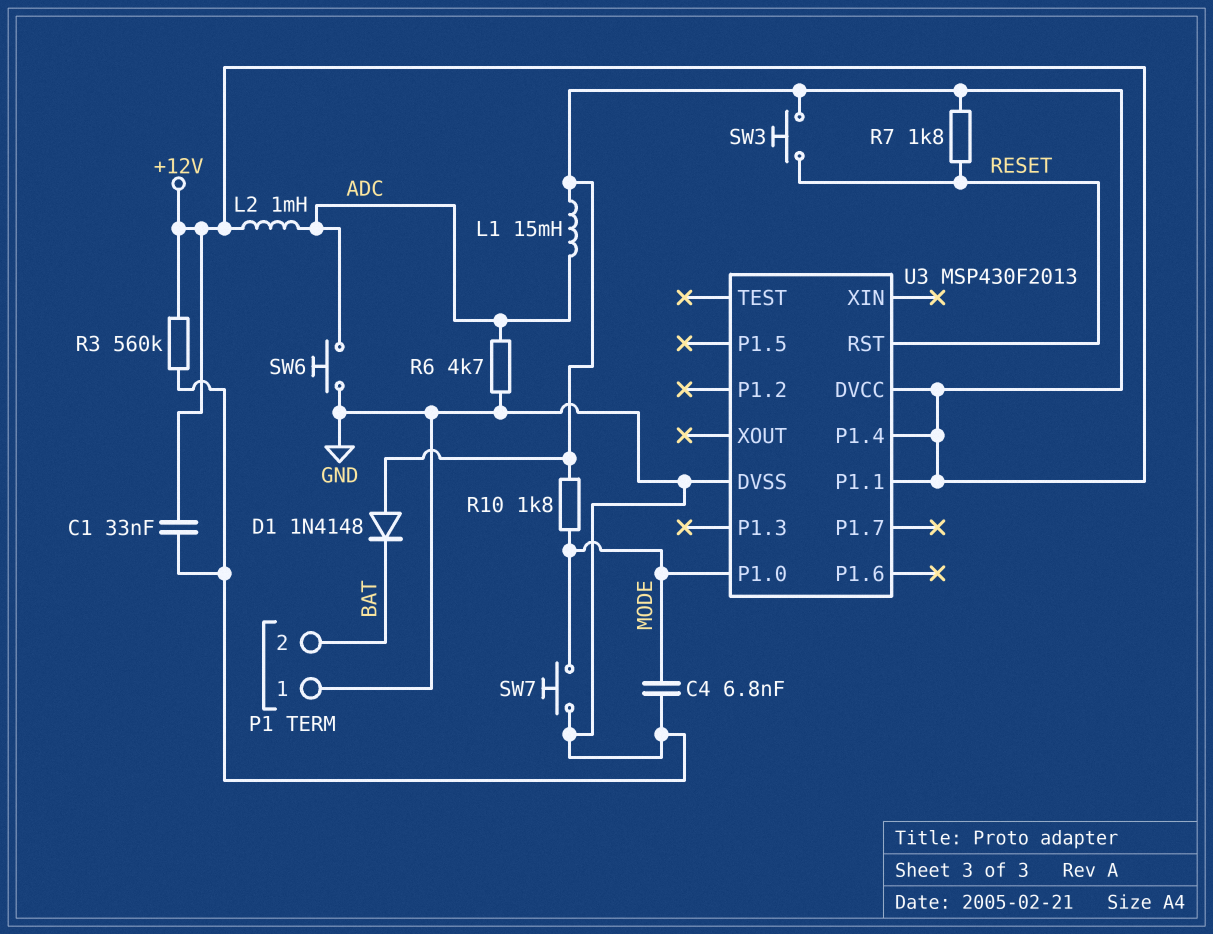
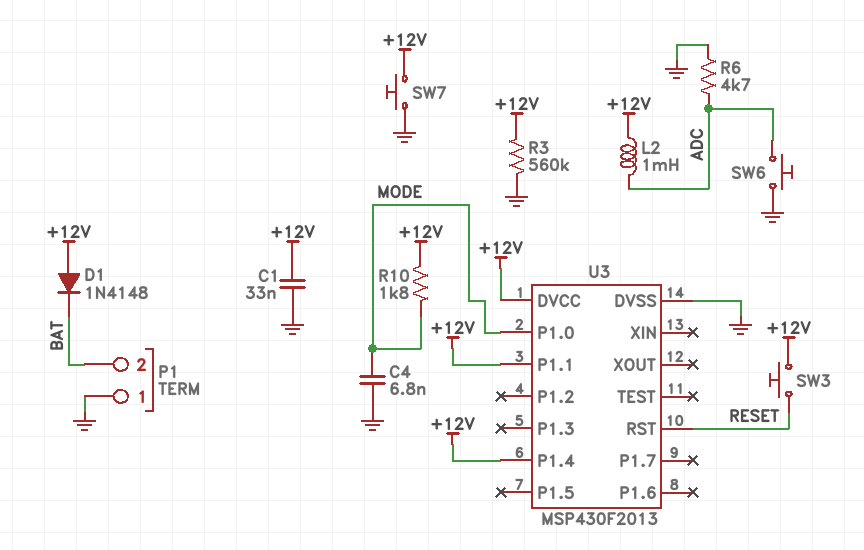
L1: 15mH (+12V, ADC) -> none
R7: 1.8k (+12V, RESET) -> none
SW7: button (GND, MODE) -> button (+12V, GND)

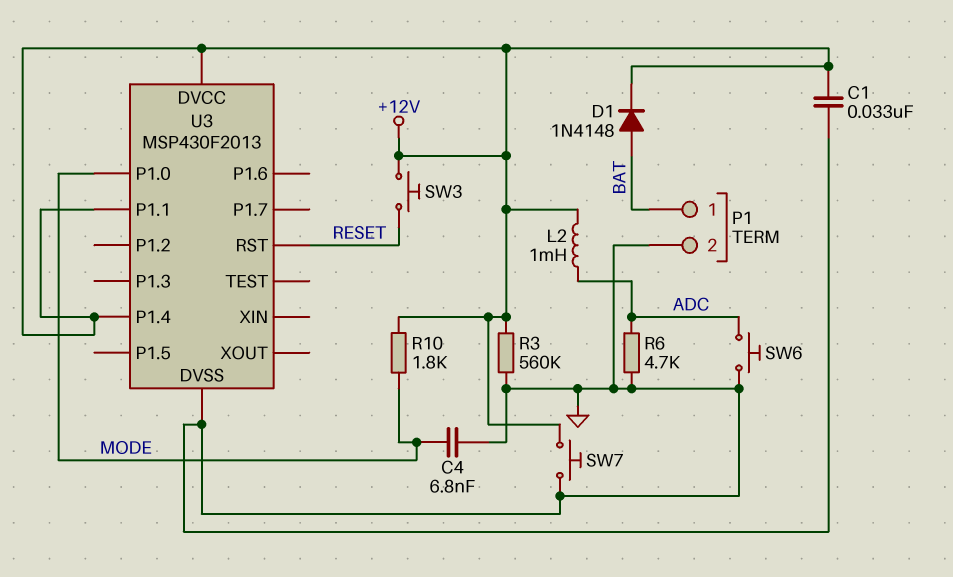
D1: diode 1N4148 (A +12V, K BAT) -> diode 1N4148 (A BAT, K +12V)
P1 pin 1: GND -> BAT
P1 pin 2: BAT -> GND

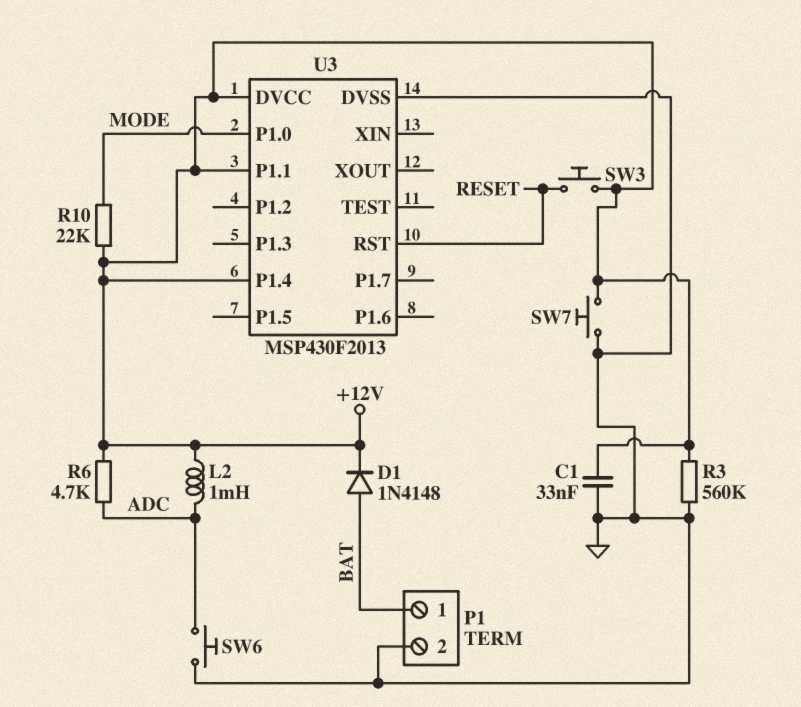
C4: 6.8nF (GND, MODE) -> none
R6: 4.7k (ADC, GND) -> 4.7k (+12V, ADC)
R10: 1.8k (+12V, MODE) -> 22k (+12V, MODE)

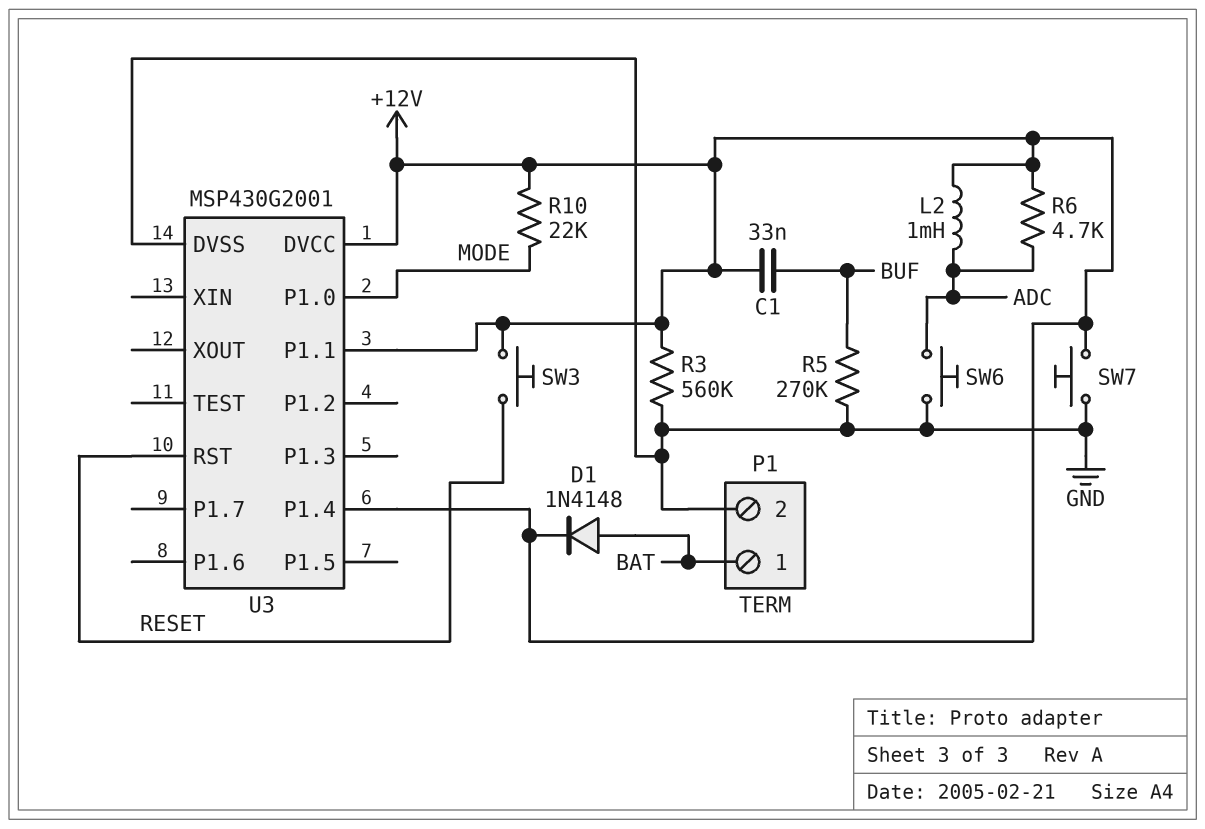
C1: 33nF (+12V, GND) -> 33nF (+12V, BUF)
R5: none -> 270k (BUF, GND)
U3: MSP430F2013 -> MSP430G2001

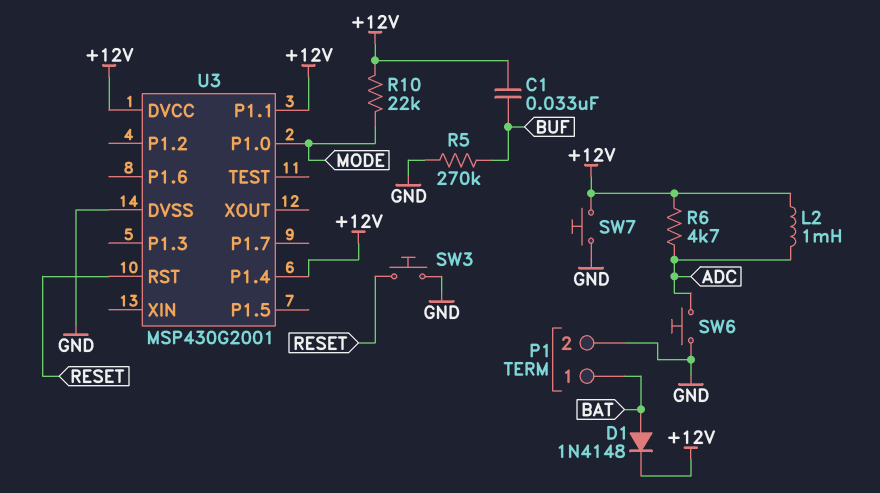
R3: 560k (+12V, GND) -> none
SW3: button (+12V, RESET) -> button (GND, RESET)

